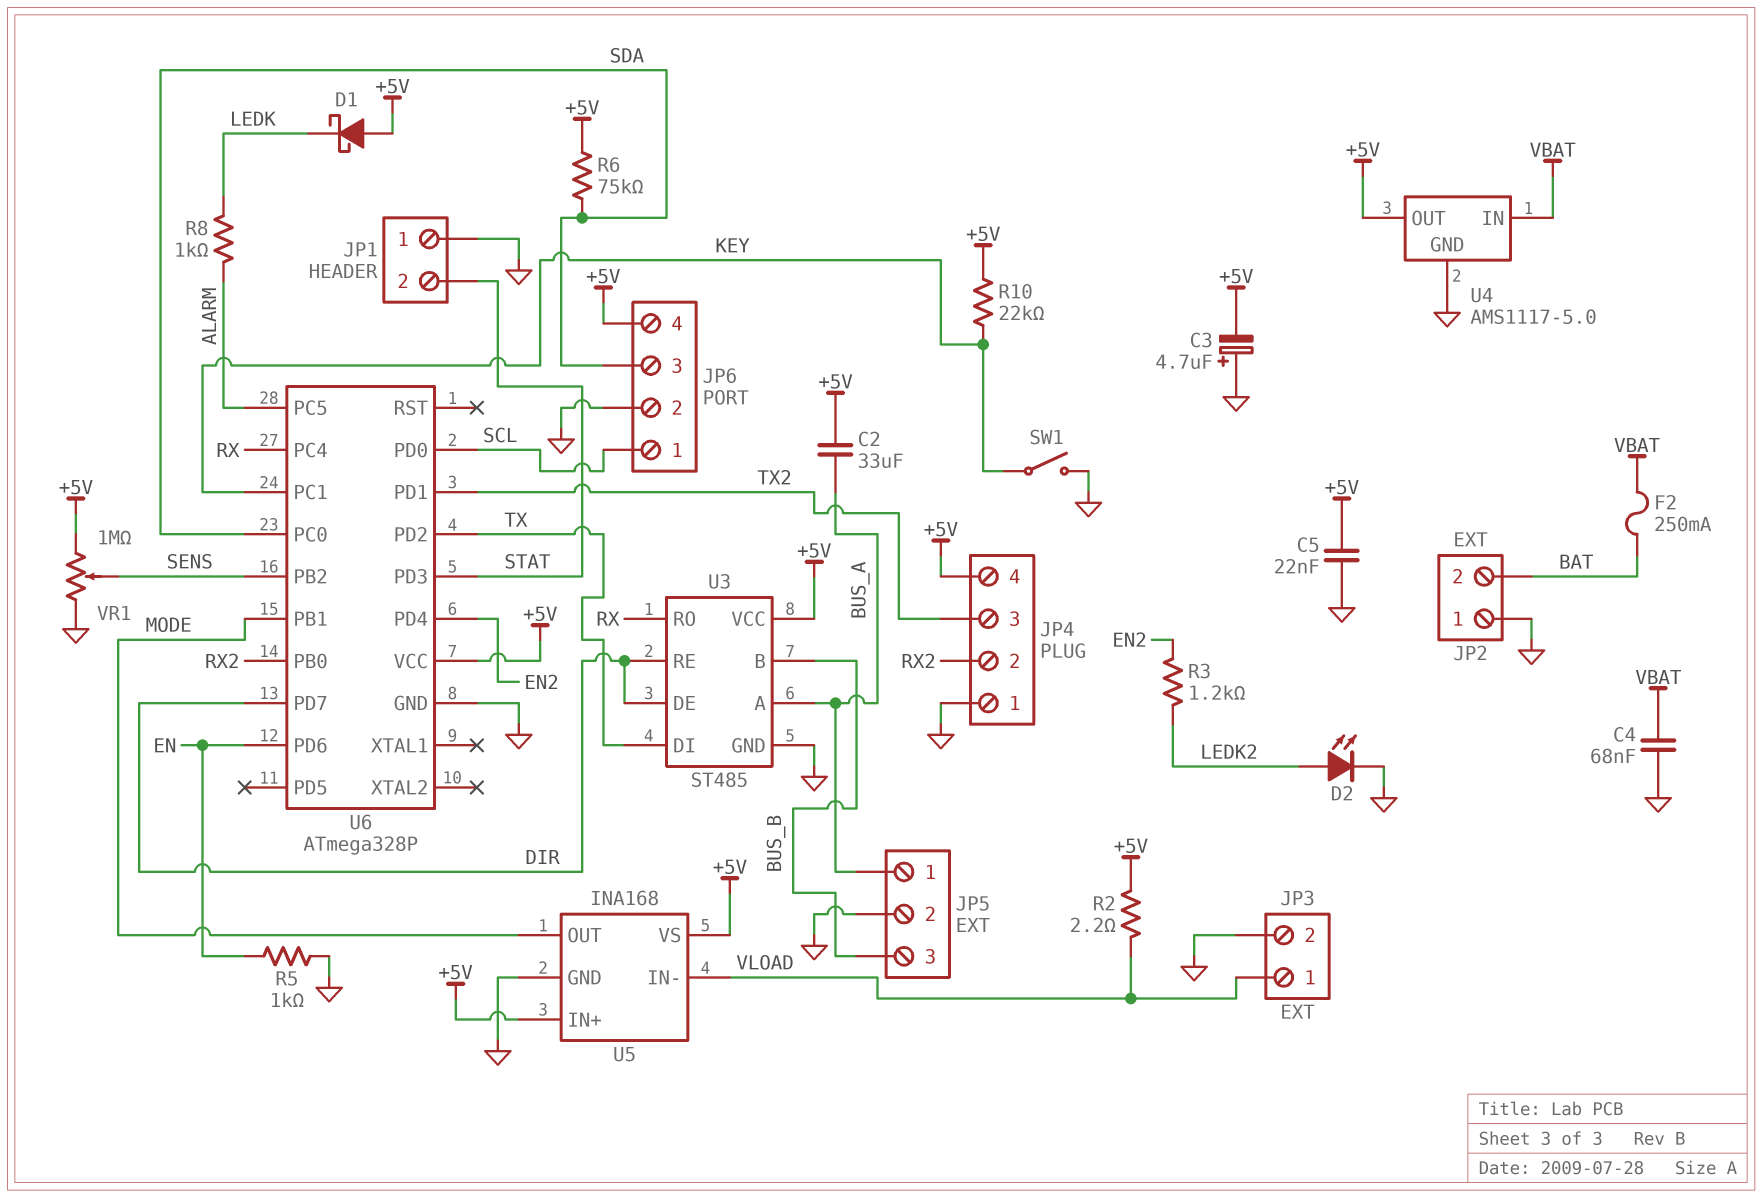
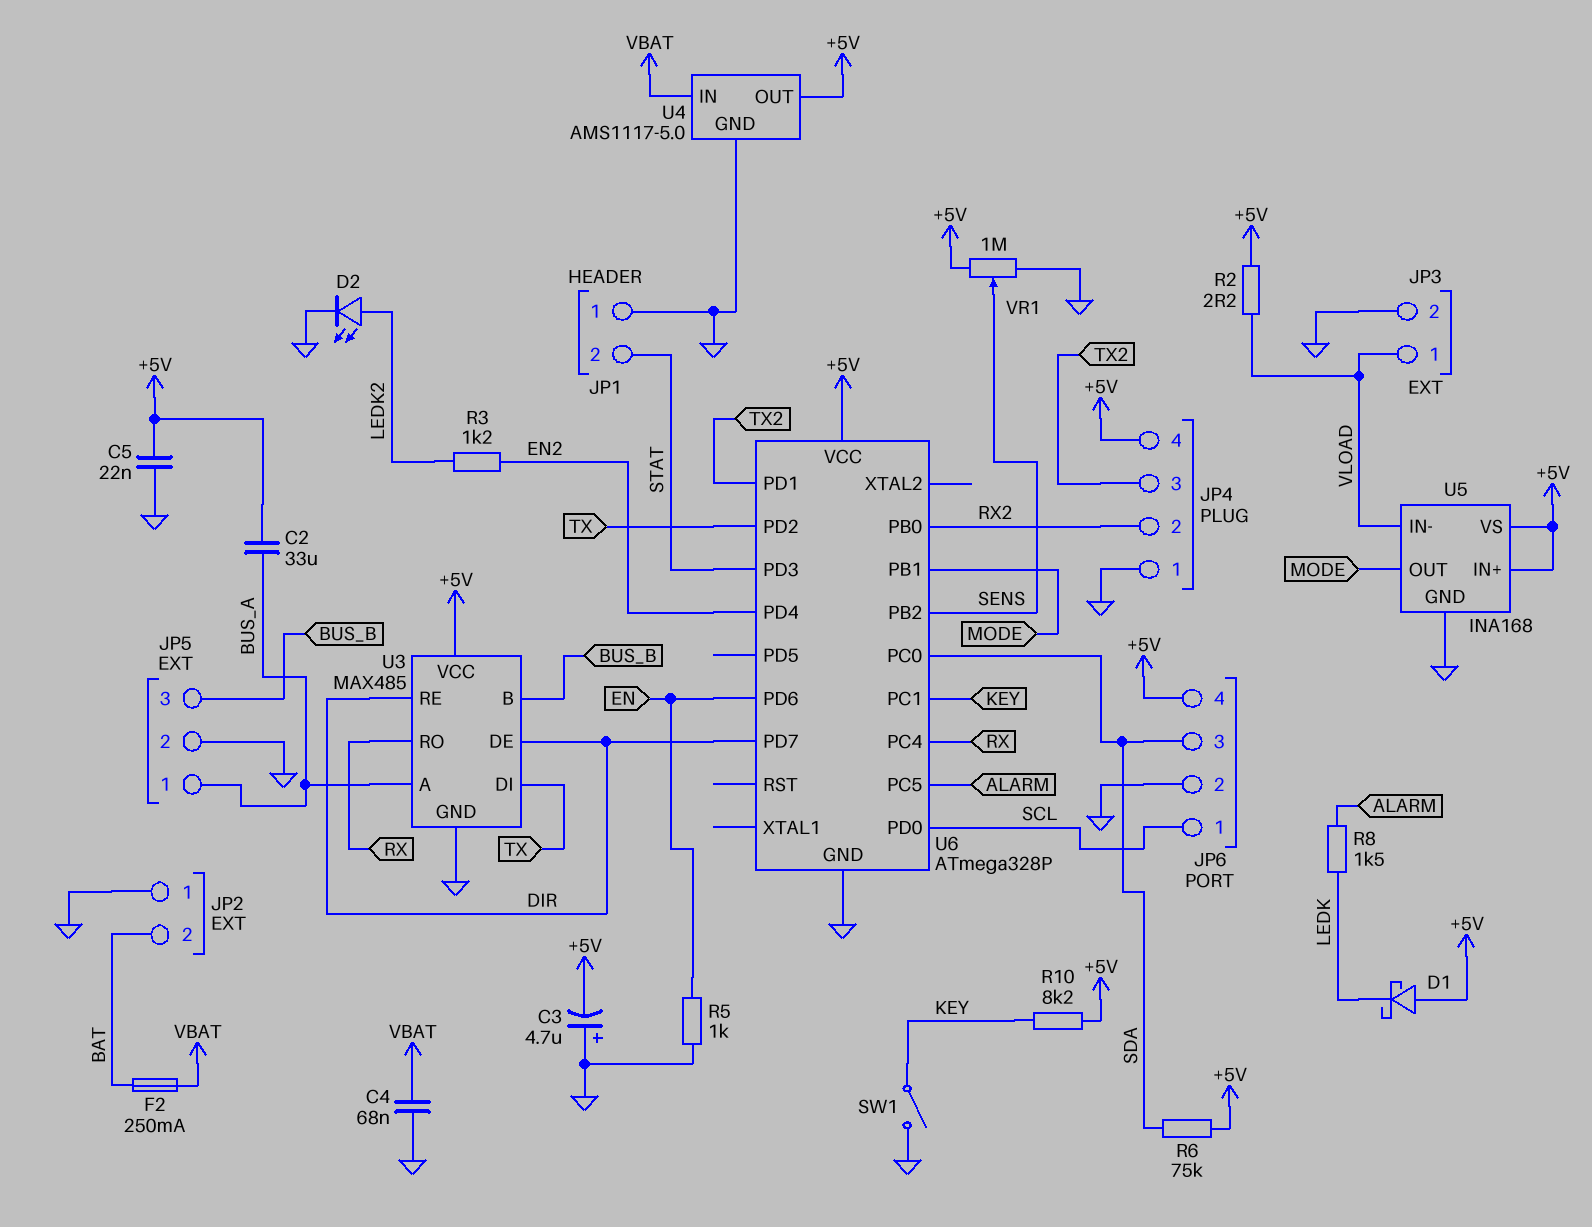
R8: 1k (ALARM, LEDK) -> 1.5k (ALARM, LEDK)
R10: 22k (+5V, KEY) -> 8.2k (+5V, KEY)
U3: ST485 -> MAX485

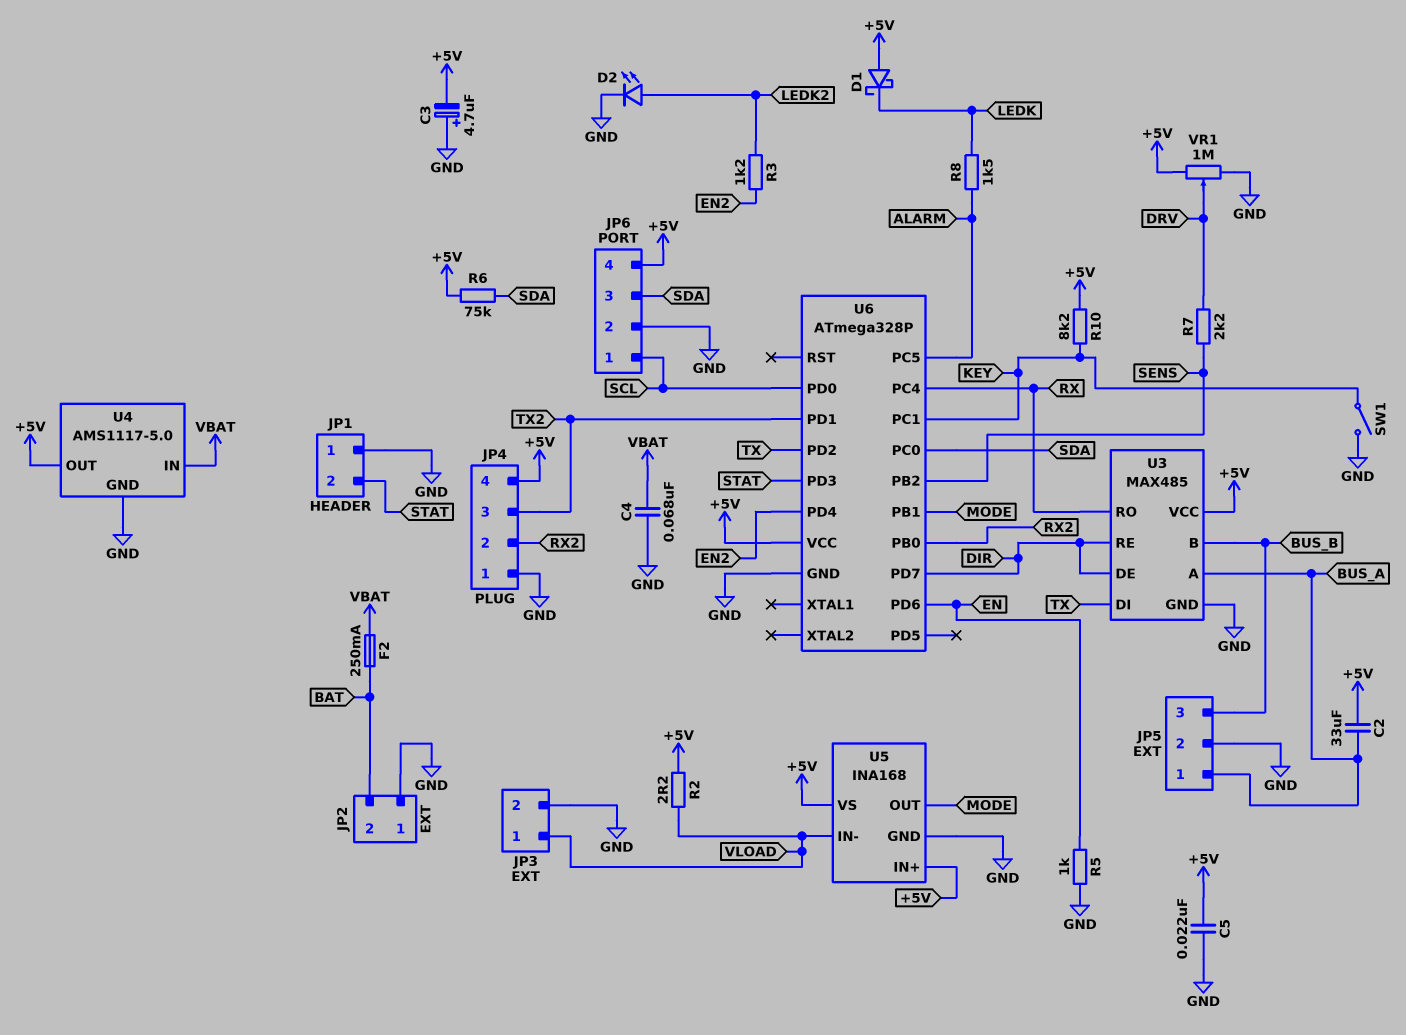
R7: none -> 2.2k (DRV, SENS)
VR1: 1M (+5V, GND, wiper SENS) -> 1M (+5V, GND, wiper DRV)

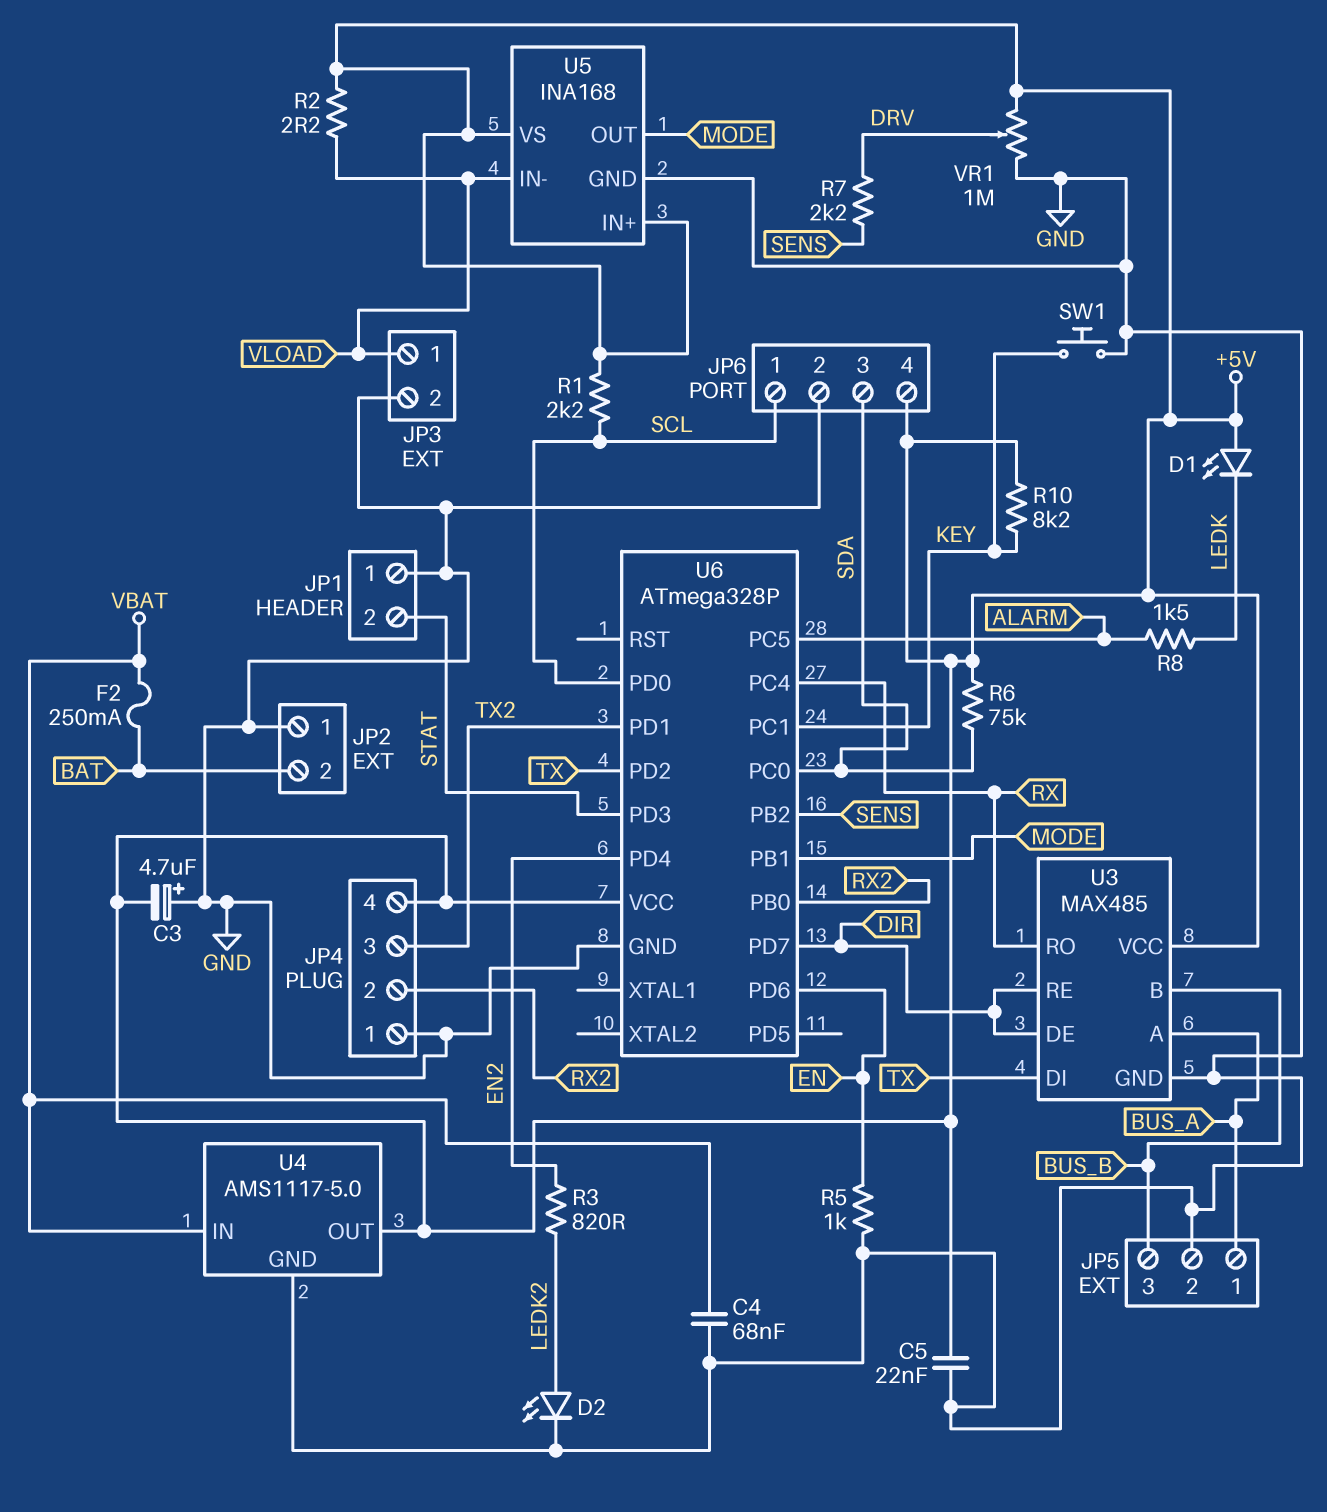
C2: 33uF (+5V, BUS_A) -> none
D1: schottky (A +5V, K LEDK) -> LED (A +5V, K LEDK)
R1: none -> 2.2k (+5V, SCL)
R3: 1.2k (EN2, LEDK2) -> 820 (EN2, LEDK2)
SW1: switch (GND, KEY) -> button (GND, KEY)

